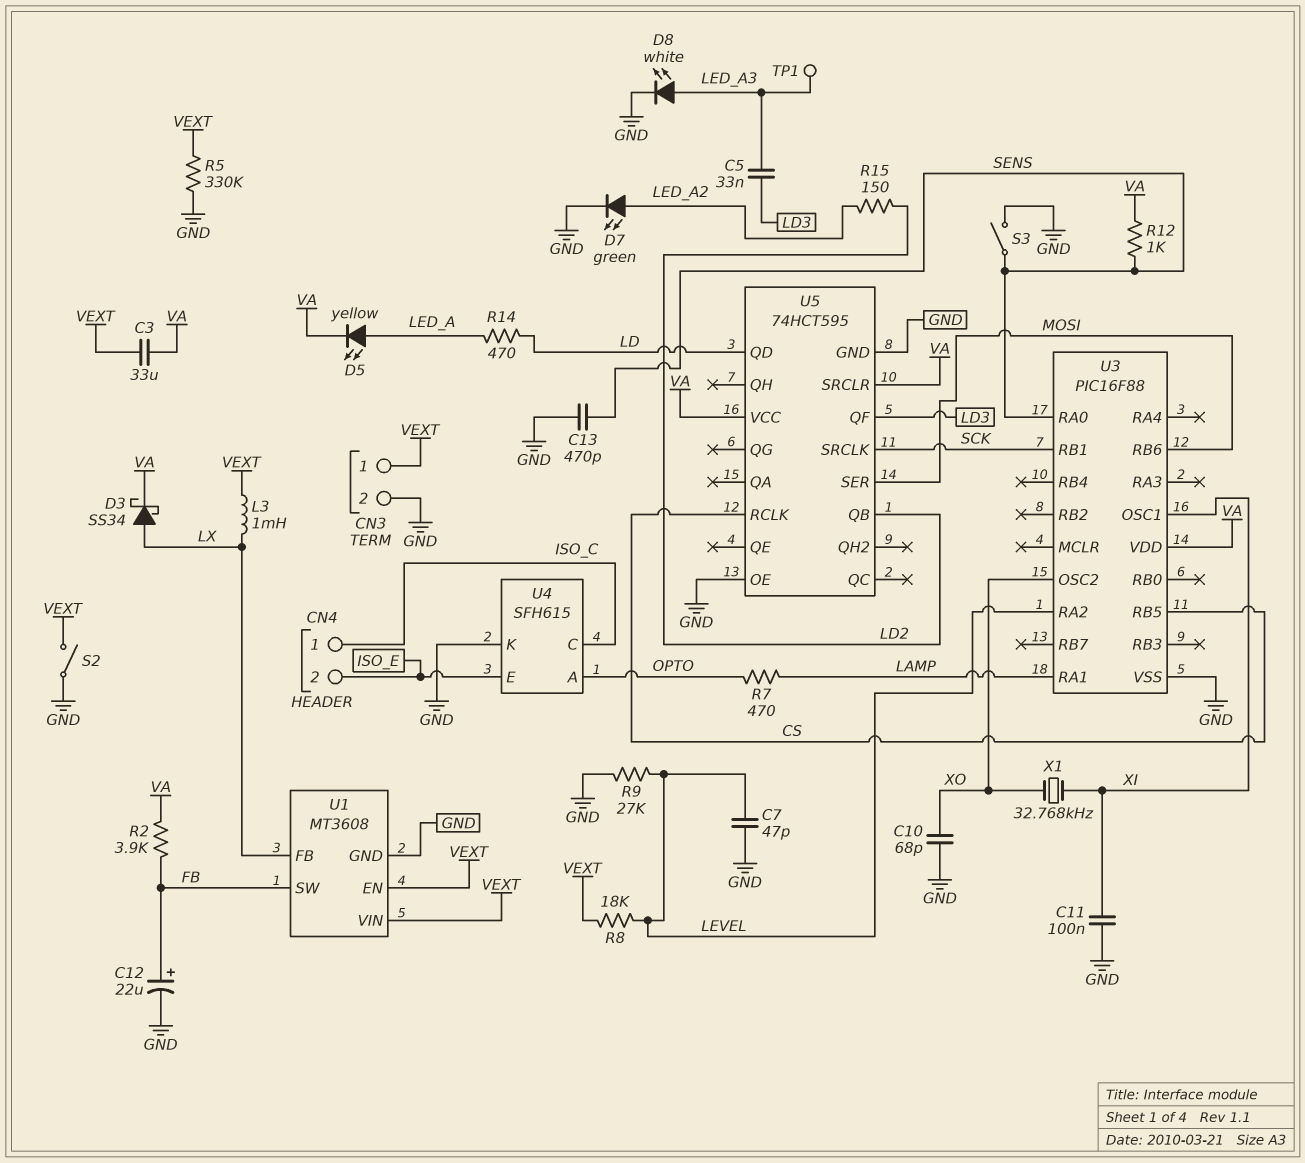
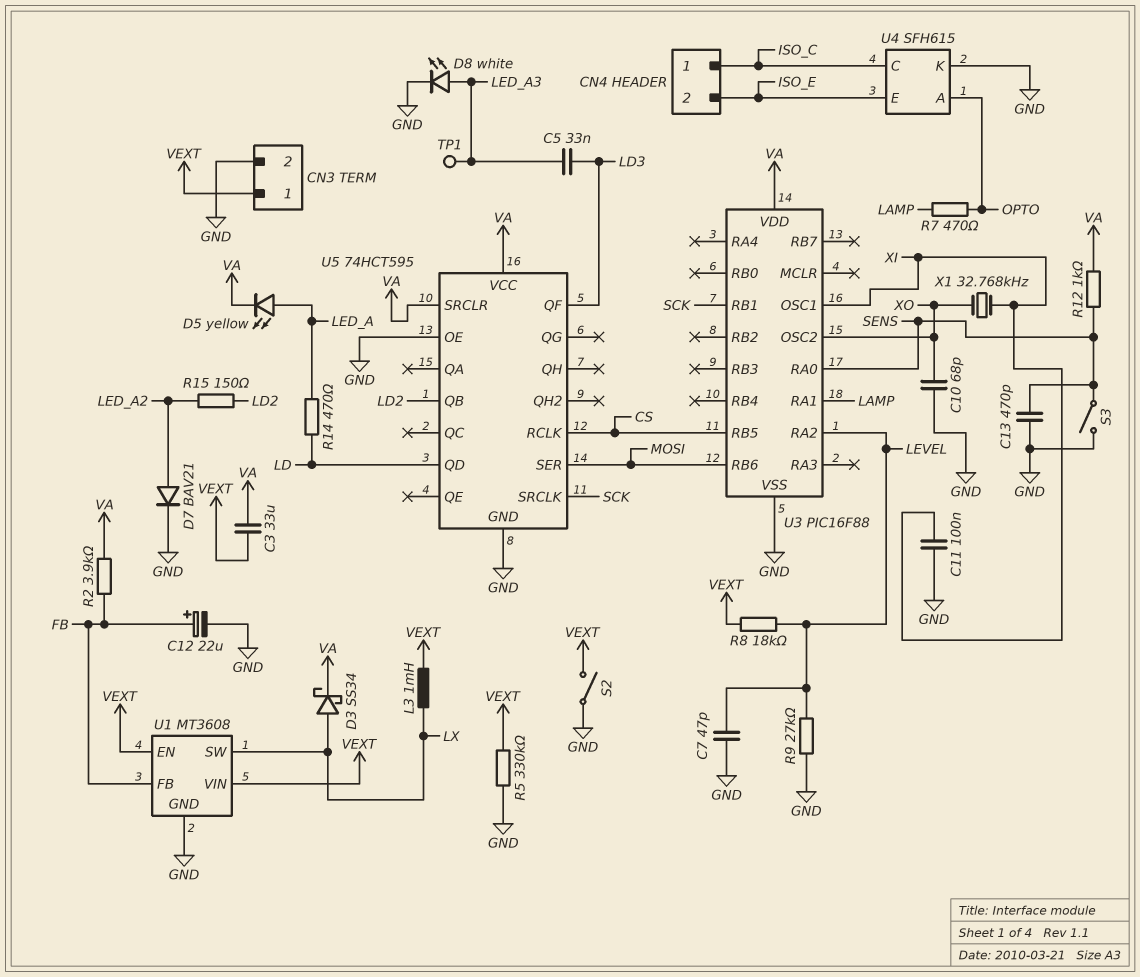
D7: LED green (A LED_A2, K GND) -> diode BAV21 (A LED_A2, K GND)
U1 pin FB: LX -> FB
U1 pin SW: FB -> LX

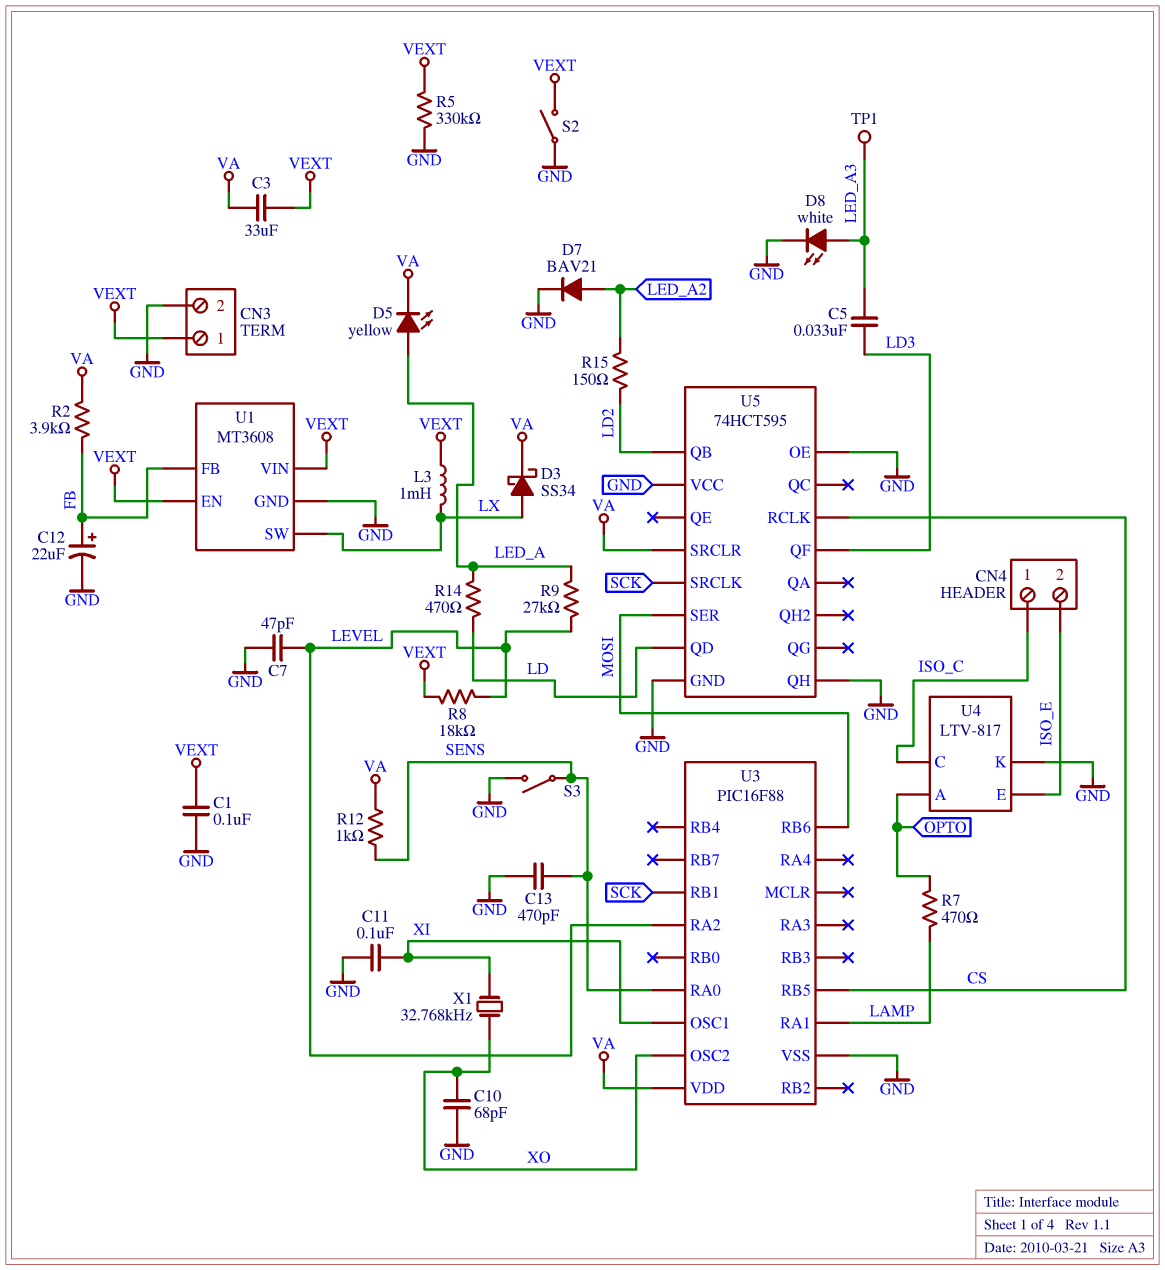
C1: none -> 100nF (GND, VEXT)
R9: 27k (GND, LEVEL) -> 27k (LED_A, LEVEL)
U4: SFH615 -> LTV-817
U5 pin QH: none -> GND
U5 pin VCC: VA -> GND

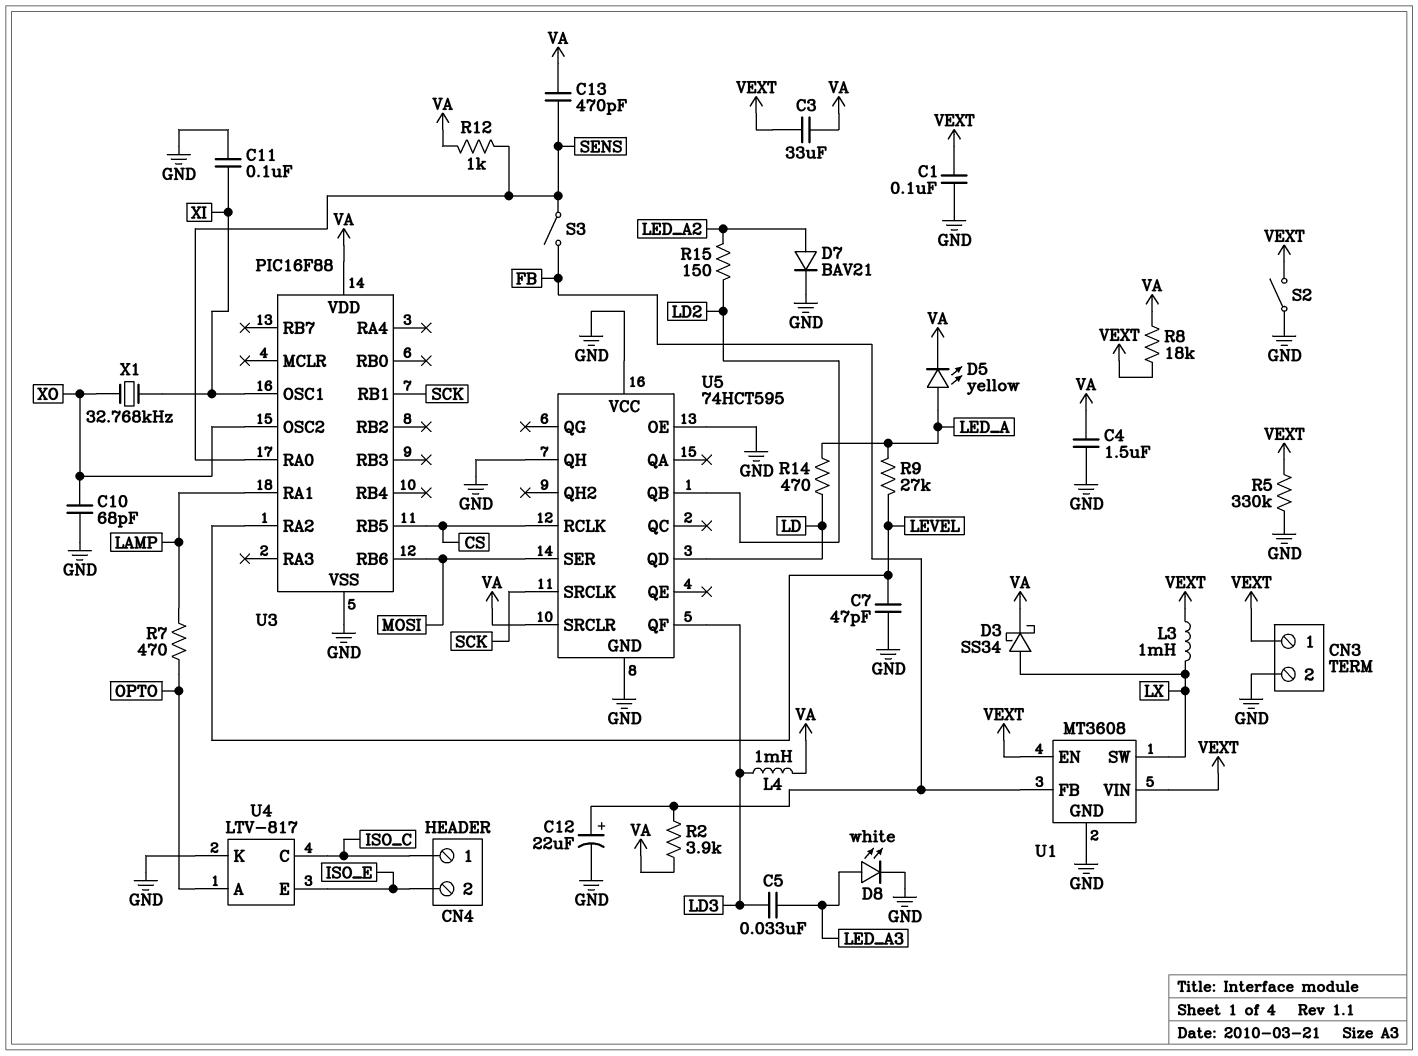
C4: none -> 1.5uF (GND, VA)
C13: 470pF (GND, SENS) -> 470pF (SENS, VA)
L4: none -> 1mH (LD3, VA)
R8: 18k (LEVEL, VEXT) -> 18k (VA, VEXT)
S3: switch (GND, SENS) -> switch (FB, SENS)
TP1: test point (LED_A3) -> none

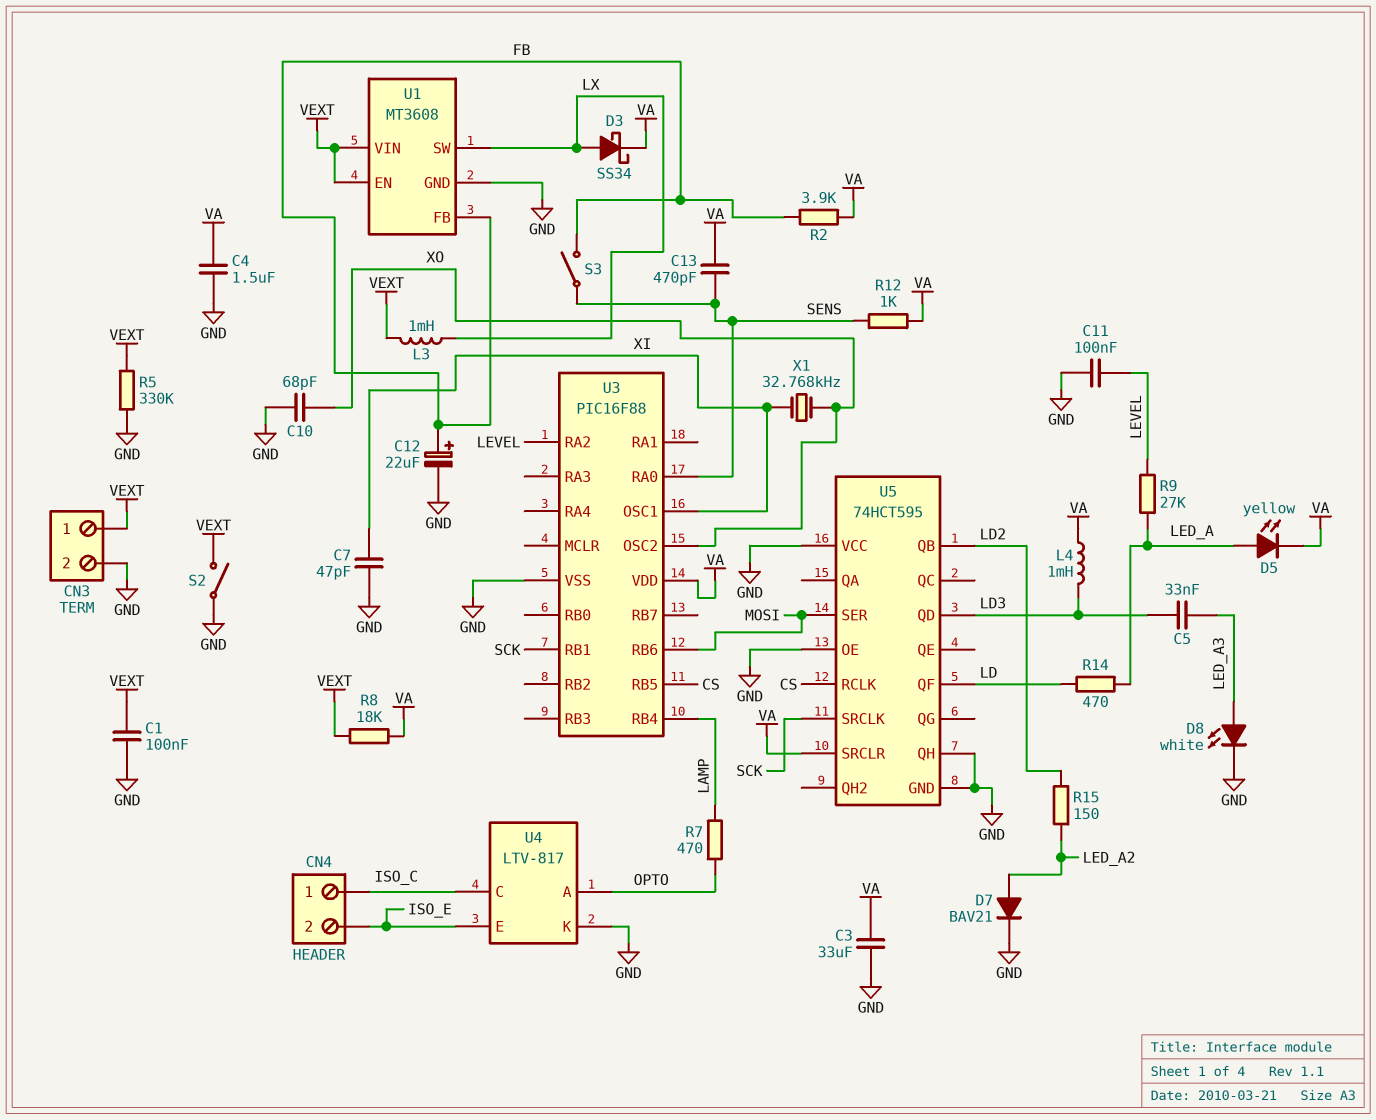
C3: 33uF (VA, VEXT) -> 33uF (GND, VA)
C7: 47pF (GND, LEVEL) -> 47pF (GND, XI)
C11: 100nF (GND, XI) -> 100nF (GND, LEVEL)
U3 pin RA1: LAMP -> none
U3 pin RB4: none -> LAMP
U5 pin QD: LD -> LD3
U5 pin QF: LD3 -> LD

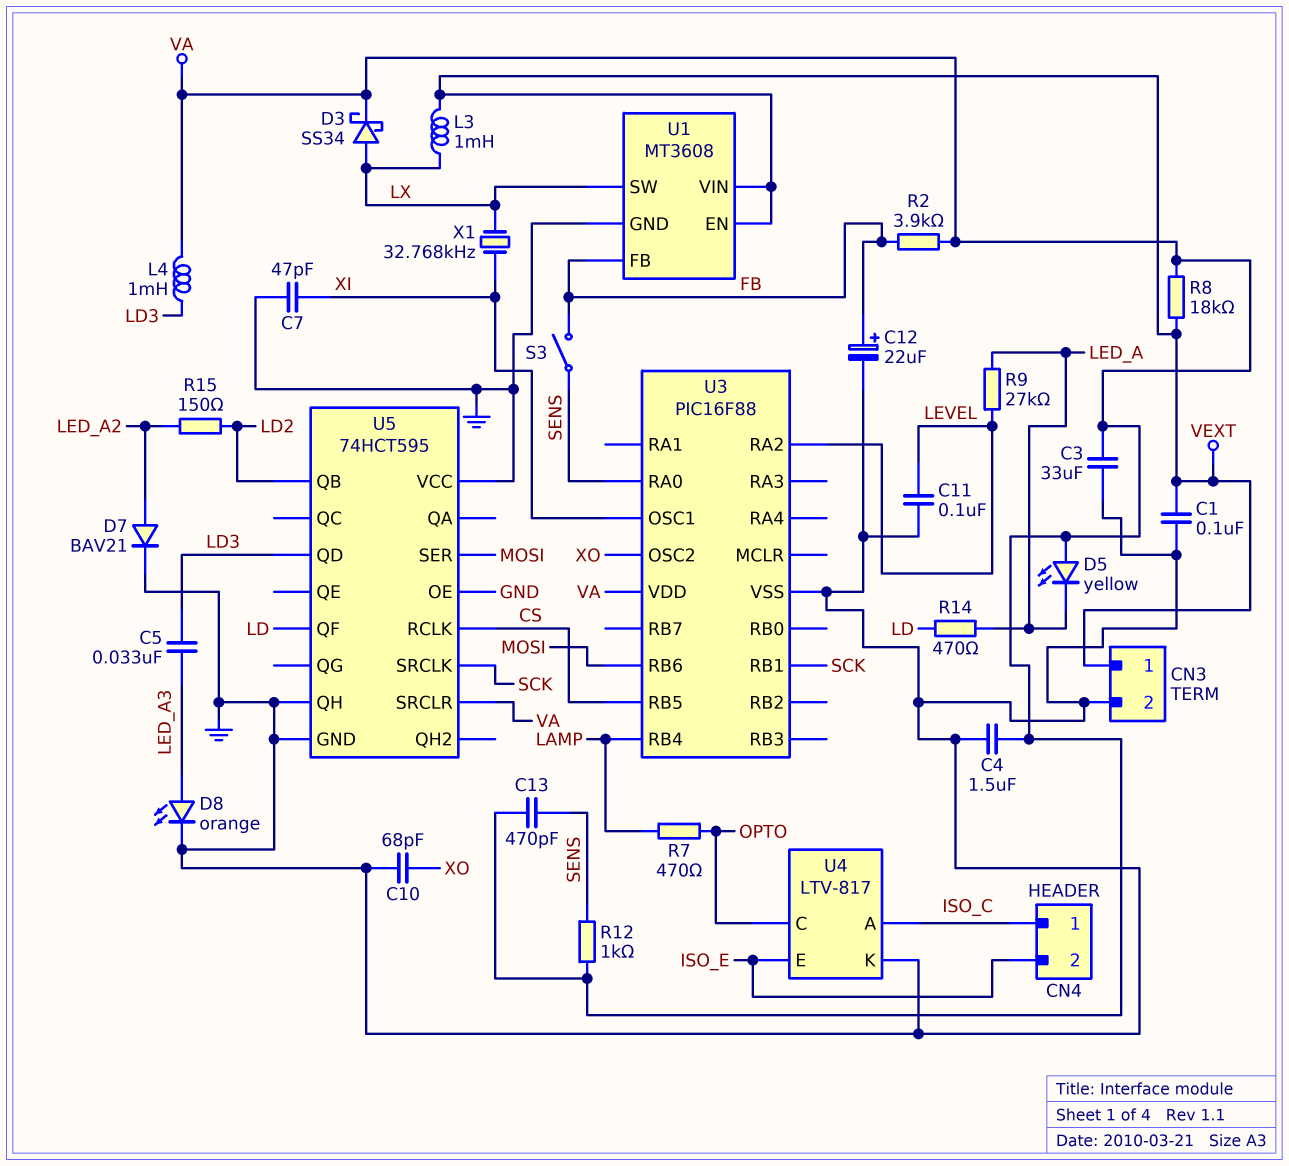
D5: LED yellow (A LED_A, K VA) -> LED yellow (A VA, K LED_A)
D8: LED white (A LED_A3, K GND) -> LED orange (A LED_A3, K GND)
R5: 330k (GND, VEXT) -> none
S2: switch (GND, VEXT) -> none
U4 pin A: OPTO -> ISO_C
U4 pin C: ISO_C -> OPTO
X1: 32.768kHz (XI, XO) -> 32.768kHz (LX, XI)

